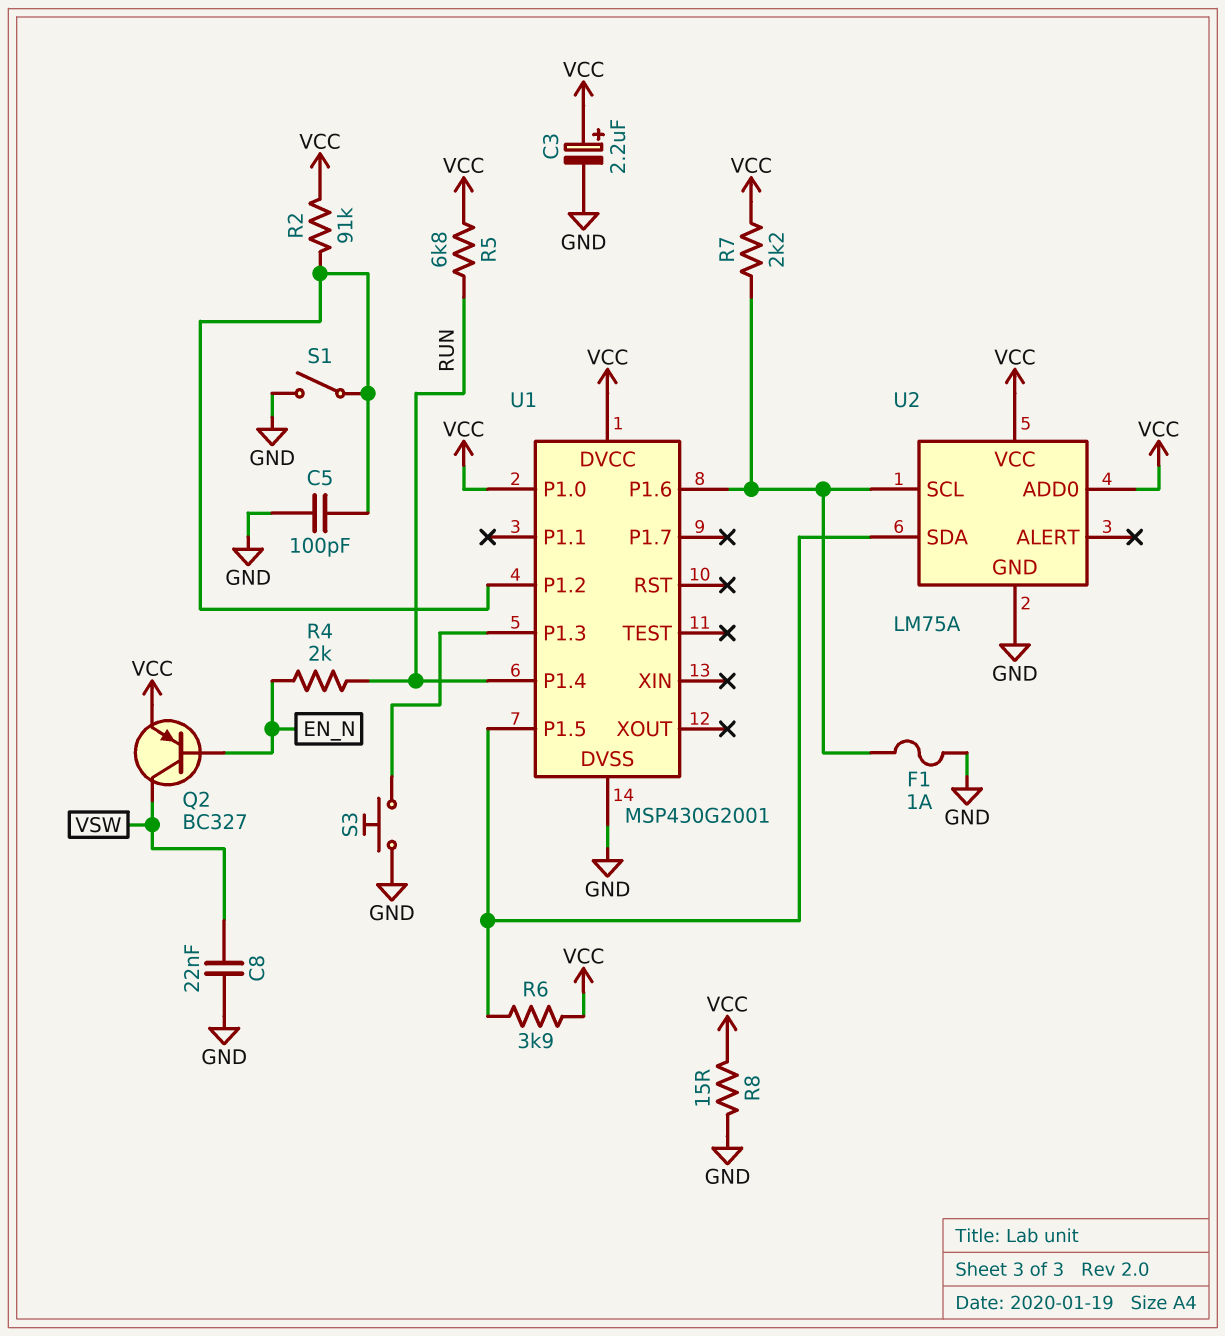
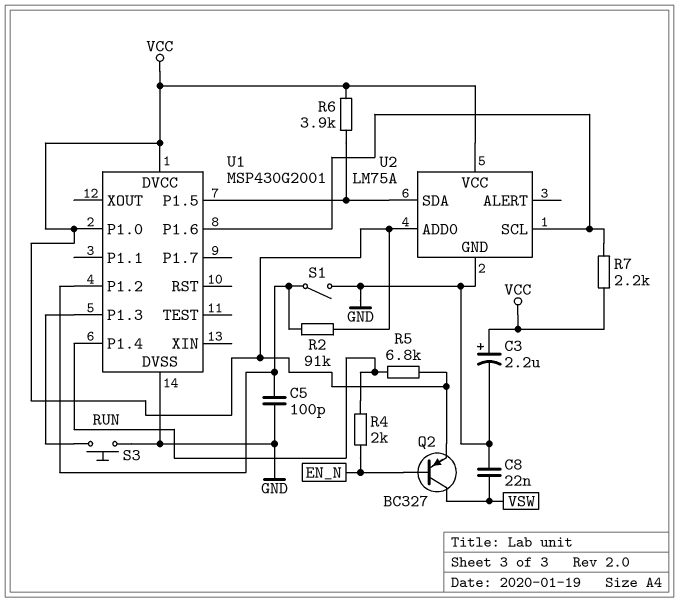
F1: 1A (GND, U1/P1.6) -> none
R8: 15 (GND, VCC) -> none

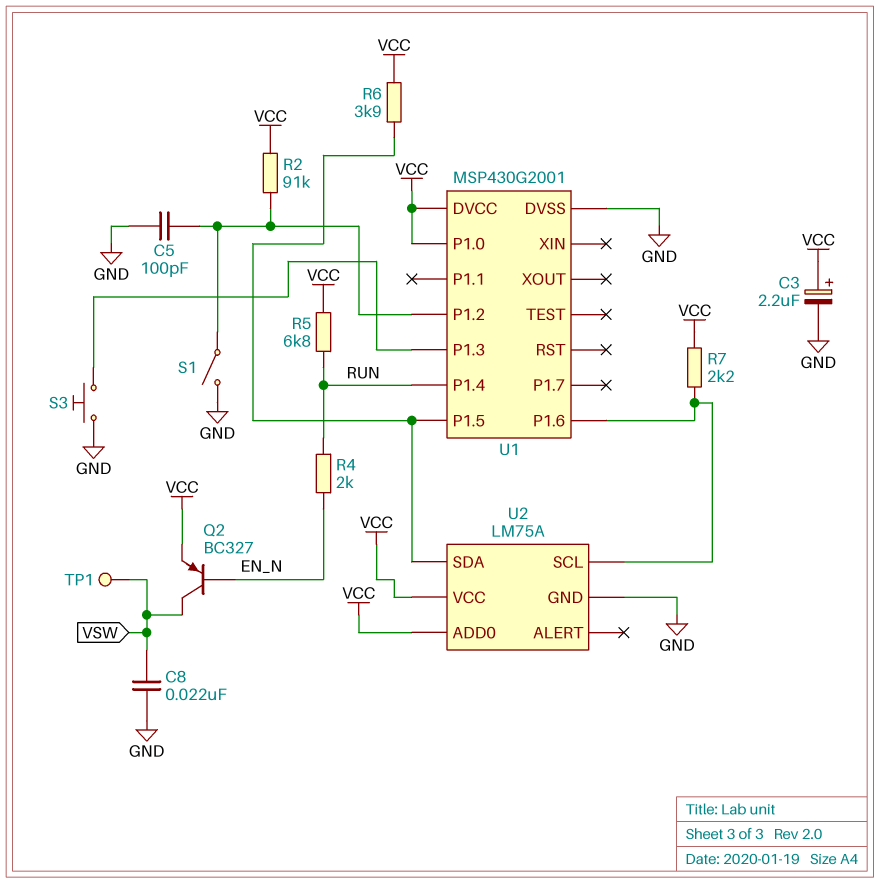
TP1: none -> test point (VSW)

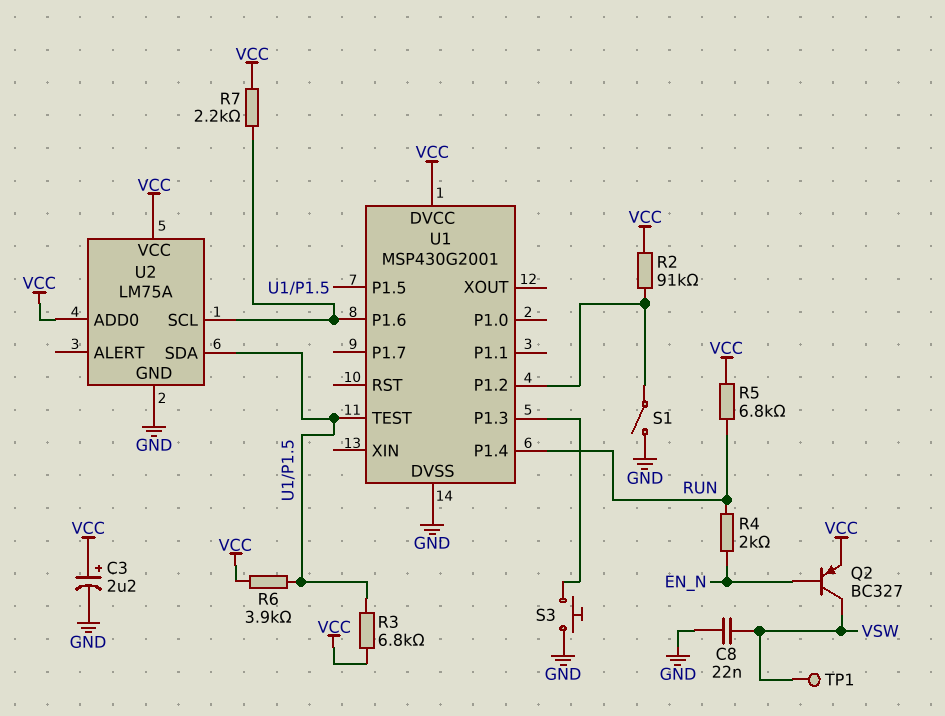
C5: 100pF (GND, U1/P1.2) -> none
R3: none -> 6.8k (U1/P1.5, VCC)
U1 pin P1.0: VCC -> none
U1 pin TEST: none -> U1/P1.5

